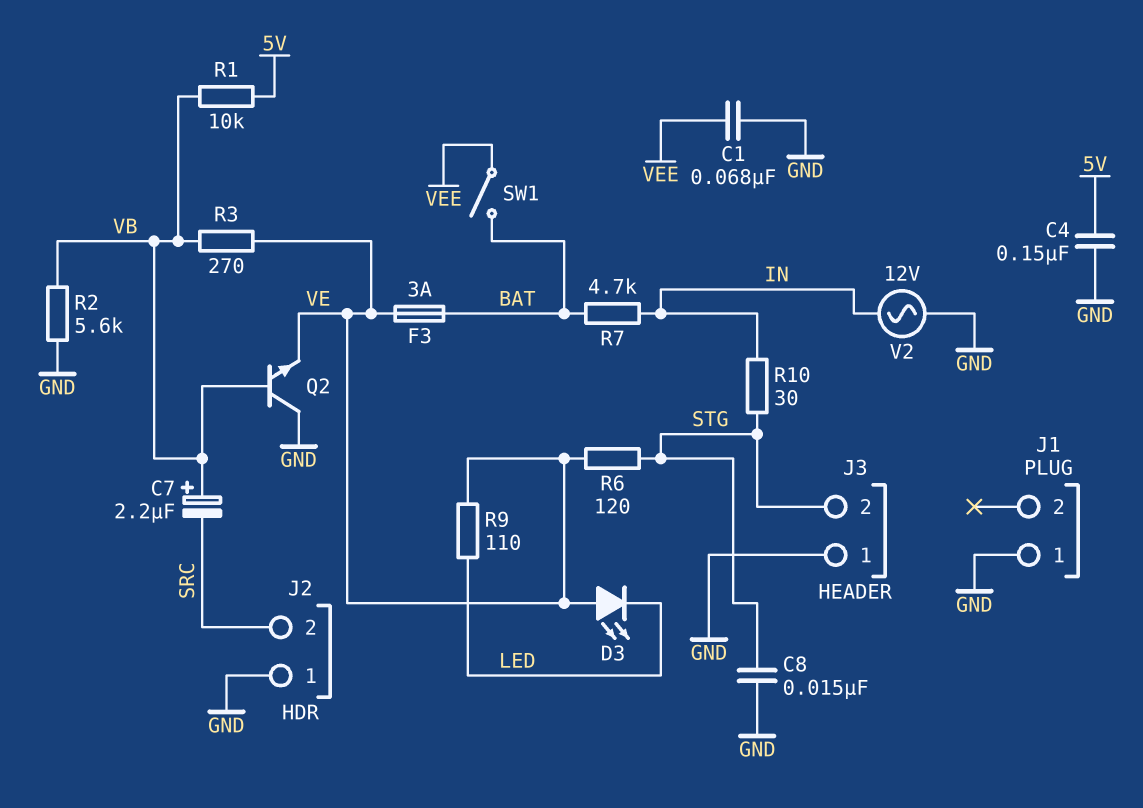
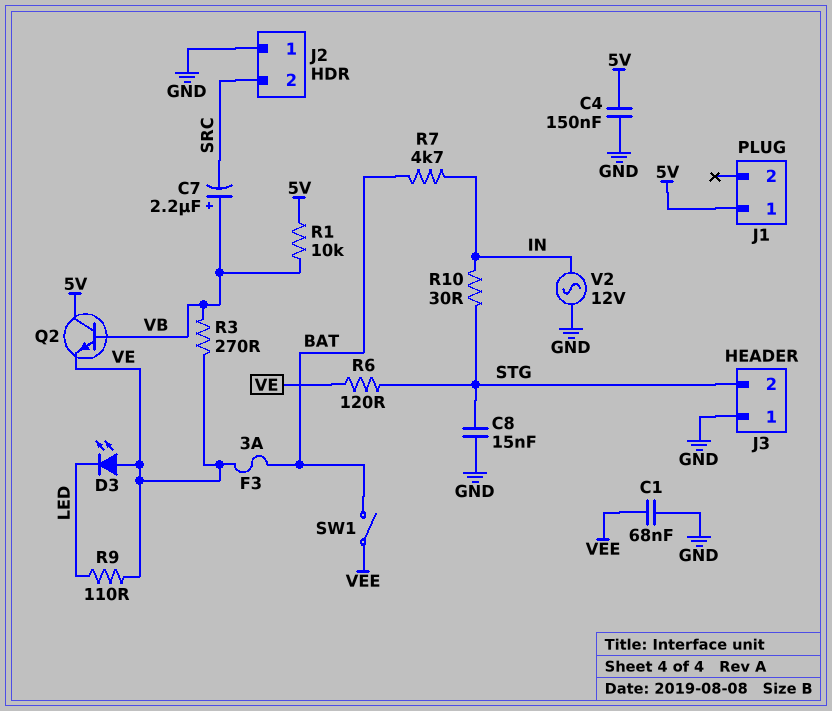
J1 pin 1: GND -> 5V
Q2: NPN (B VB, C GND, E VE) -> NPN (B VB, C 5V, E VE)
R2: 5.6k (GND, VB) -> none

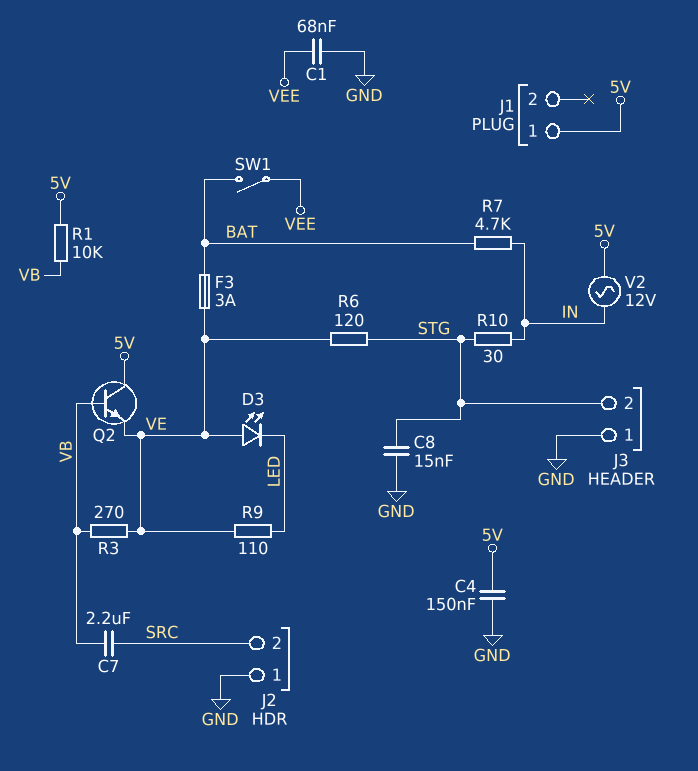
C7: 2.2uF (plus VB, minus SRC) -> 2.2uF (SRC, VB)
V2: AC 12V (GND, IN) -> AC 12V (5V, IN)

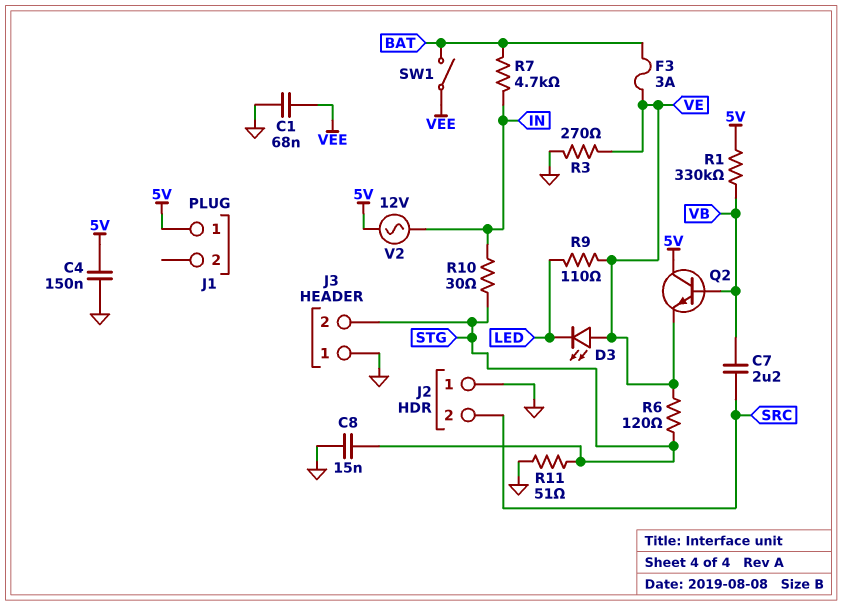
R1: 10k (5V, VB) -> 330k (5V, VB)
R3: 270 (VB, VE) -> 270 (GND, VE)
R11: none -> 51 (GND, STG)

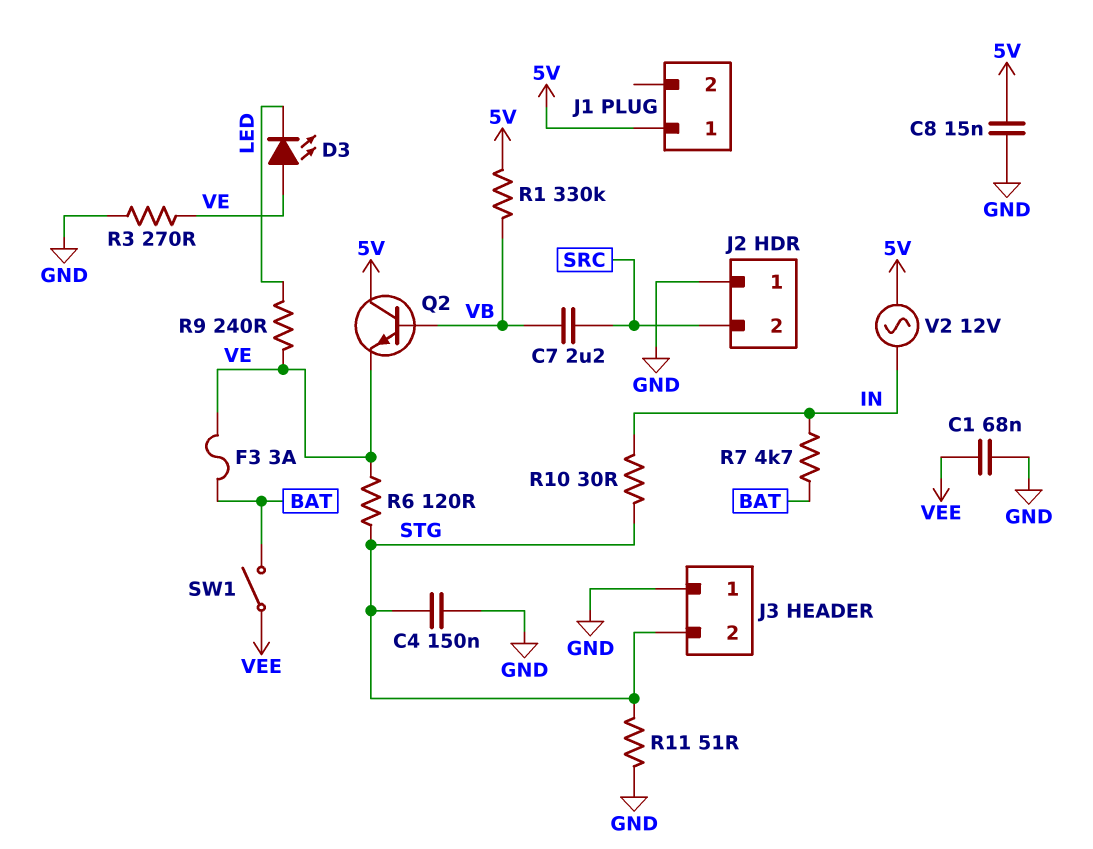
C4: 150nF (5V, GND) -> 150nF (GND, STG)
C8: 15nF (GND, STG) -> 15nF (5V, GND)
R9: 110 (LED, VE) -> 240 (LED, VE)

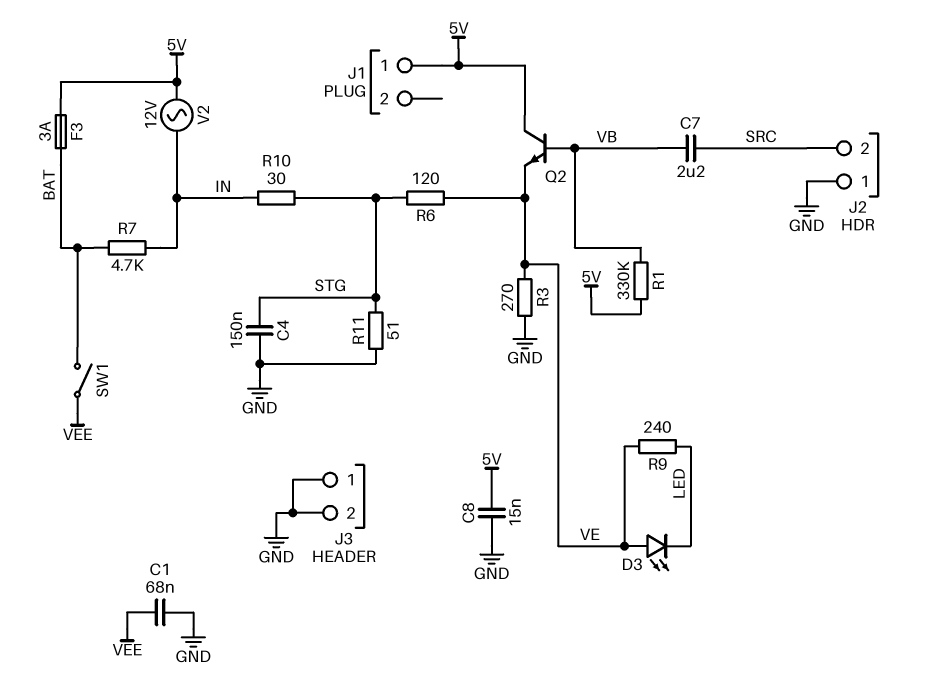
F3: 3A (BAT, VE) -> 3A (5V, BAT)
J3 pin 2: STG -> GND

